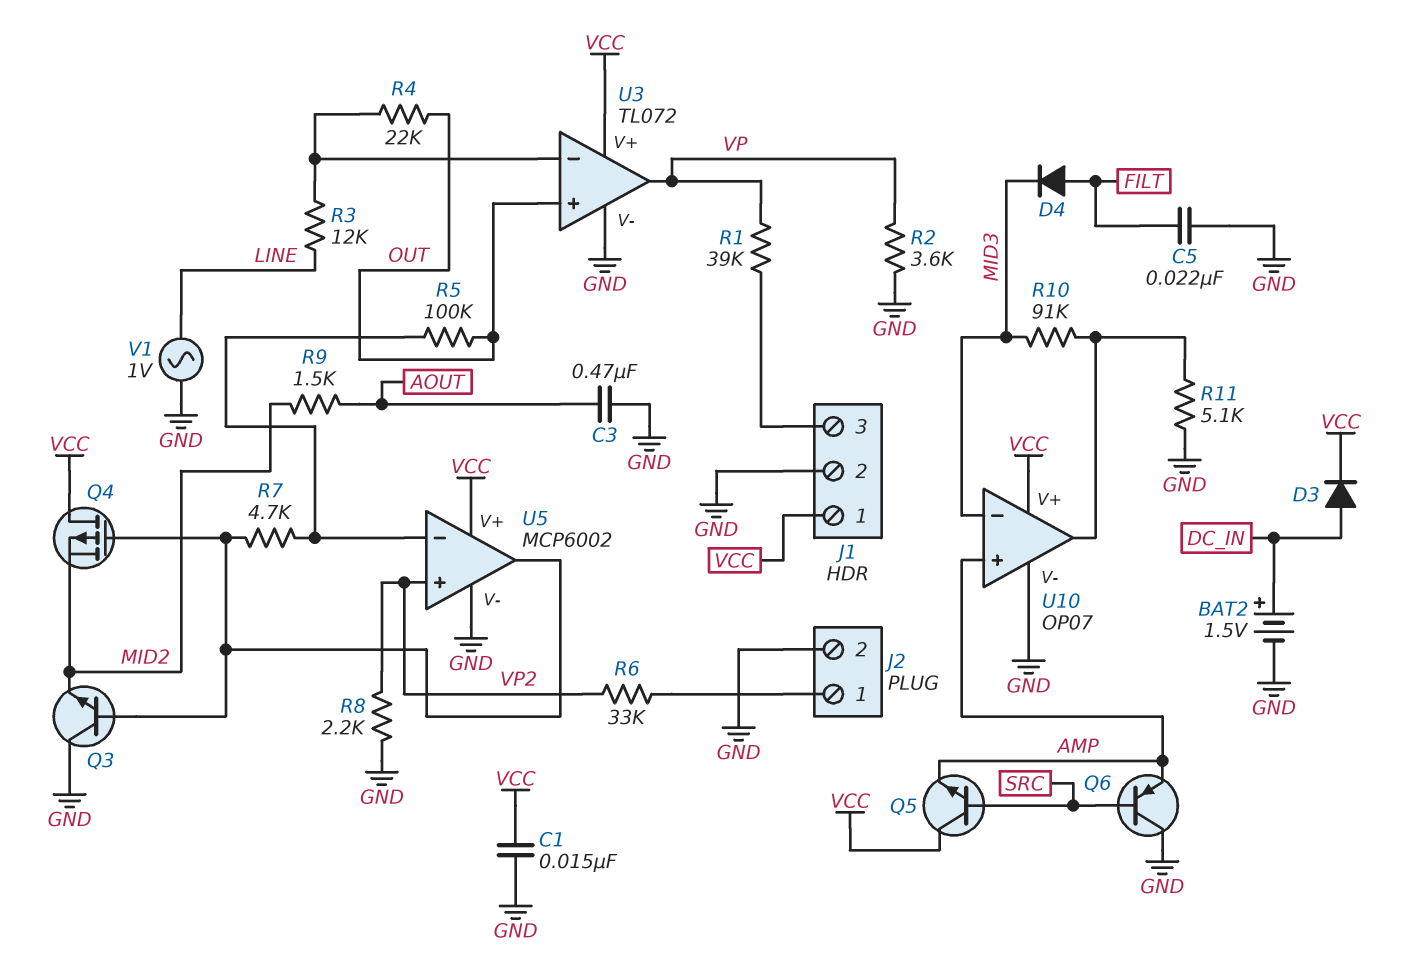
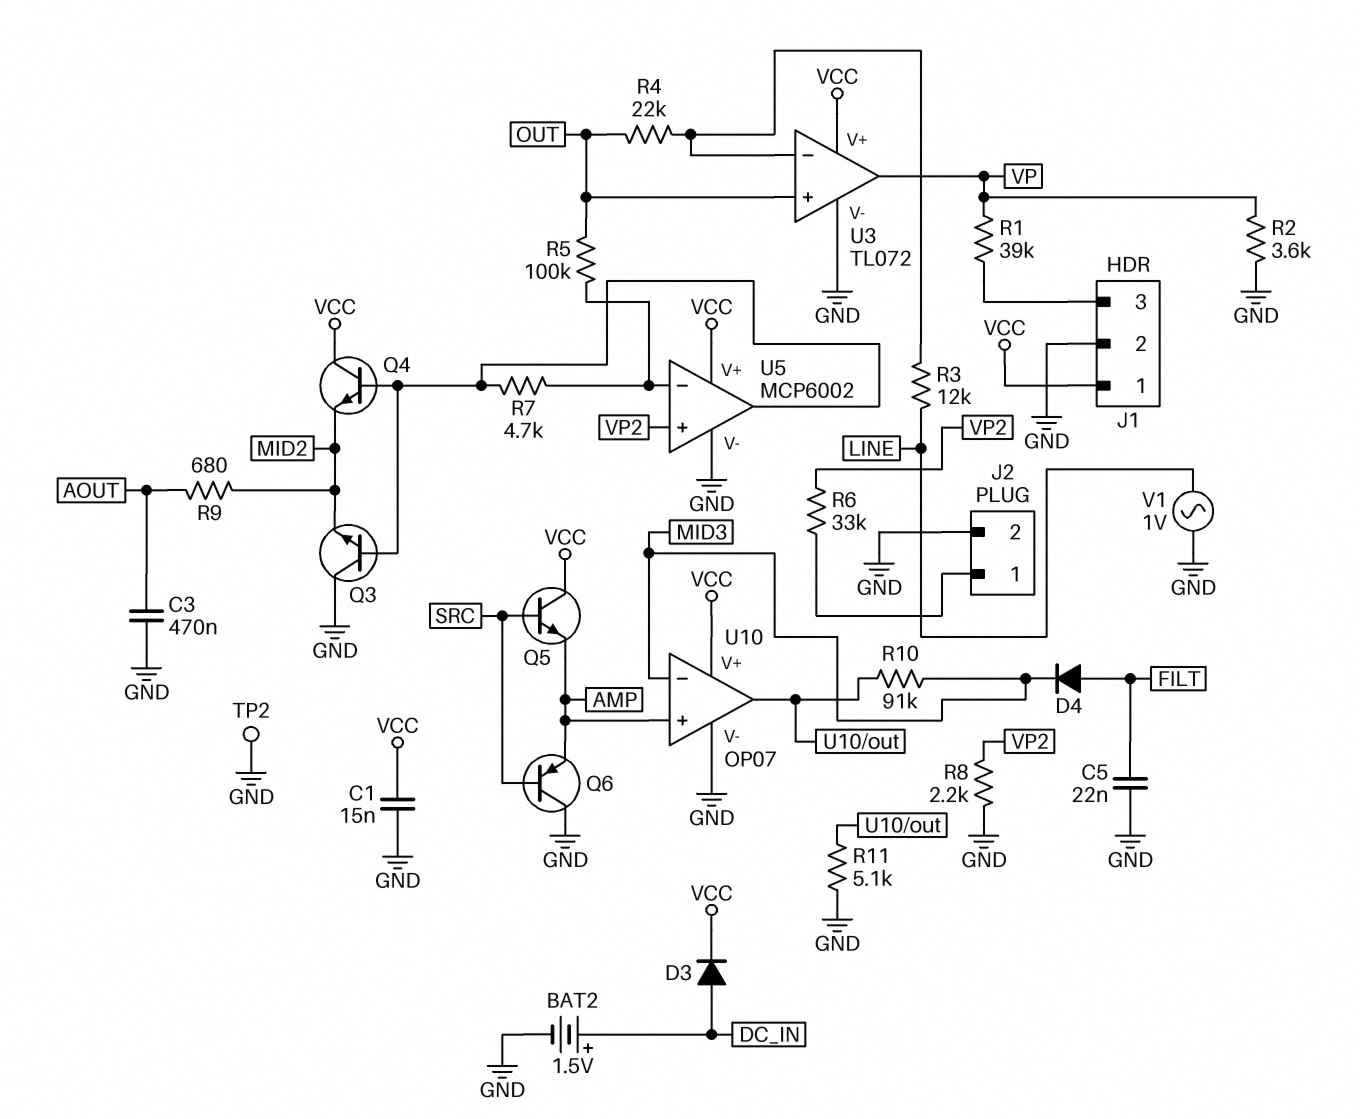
Q4: PMOS (G U5/out, D VCC, S MID2) -> NPN (B U5/out, C VCC, E MID2)
R9: 1.5k (AOUT, MID2) -> 680 (AOUT, MID2)
TP2: none -> test point (GND)

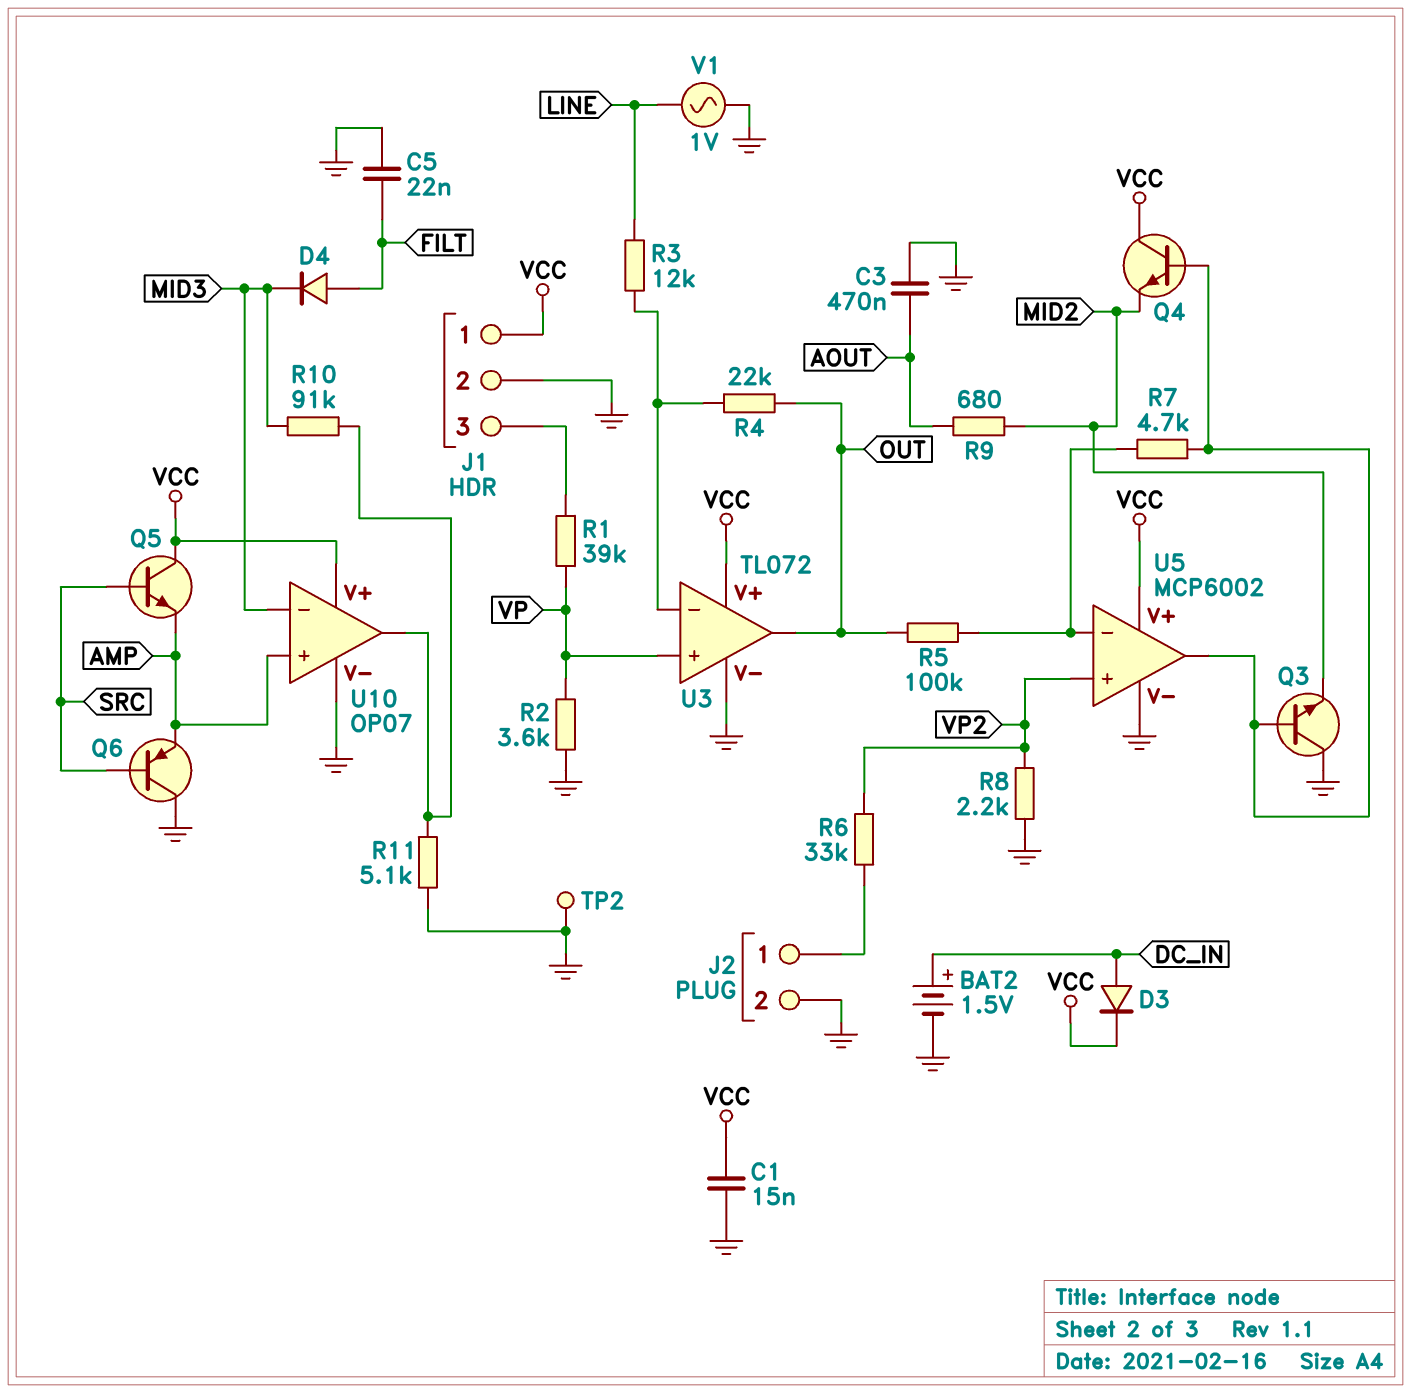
U3 pin in+: OUT -> VP
U3 pin out: VP -> OUT

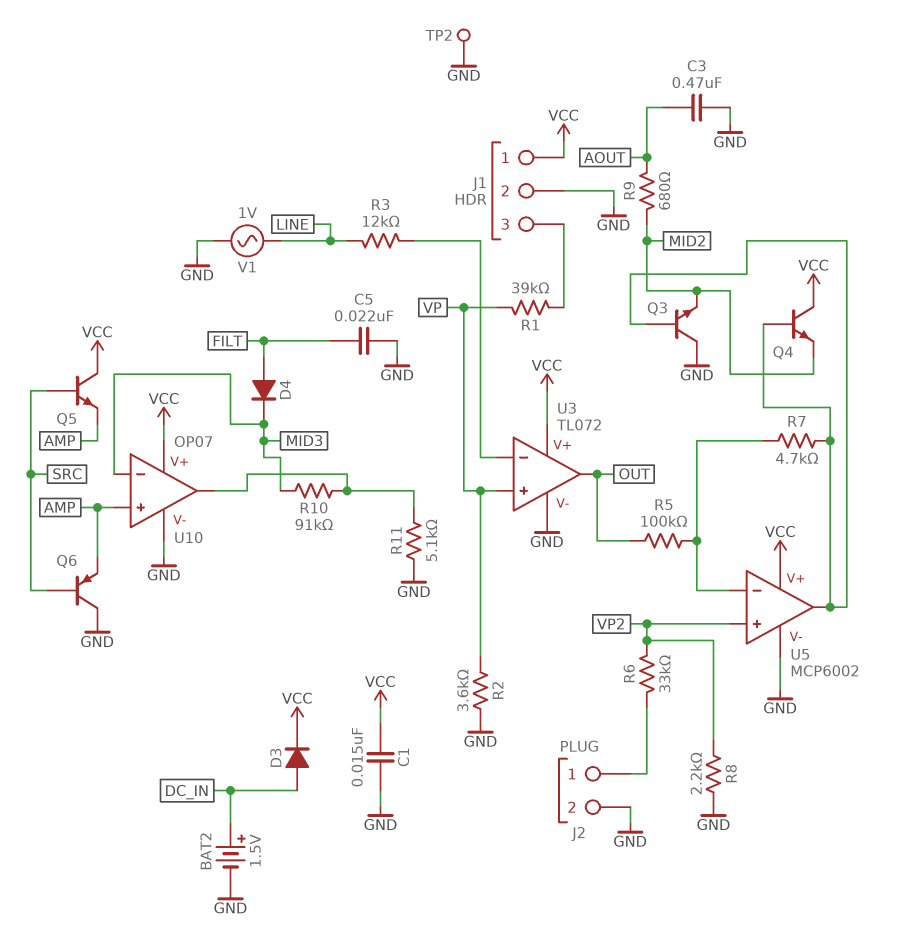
R4: 22k (OUT, U3/in-) -> none

